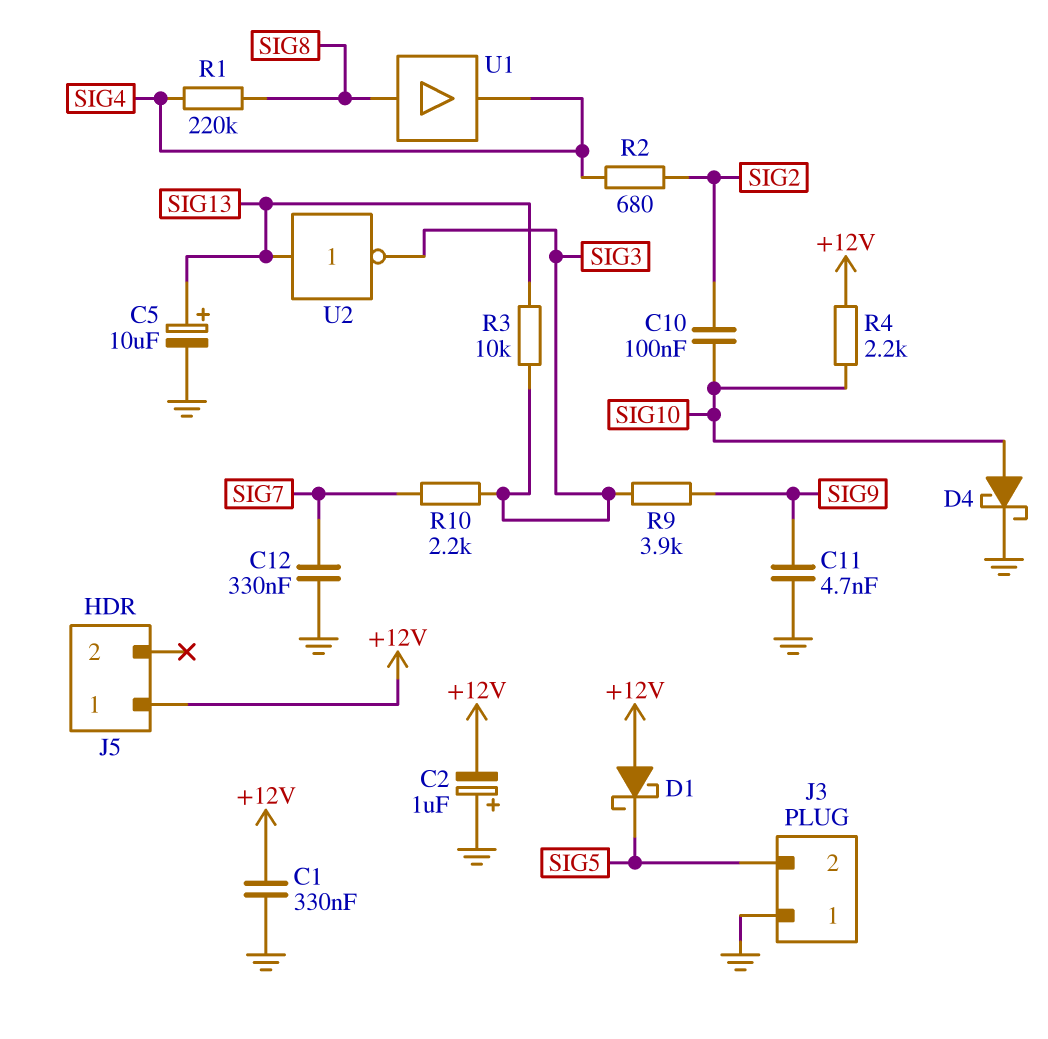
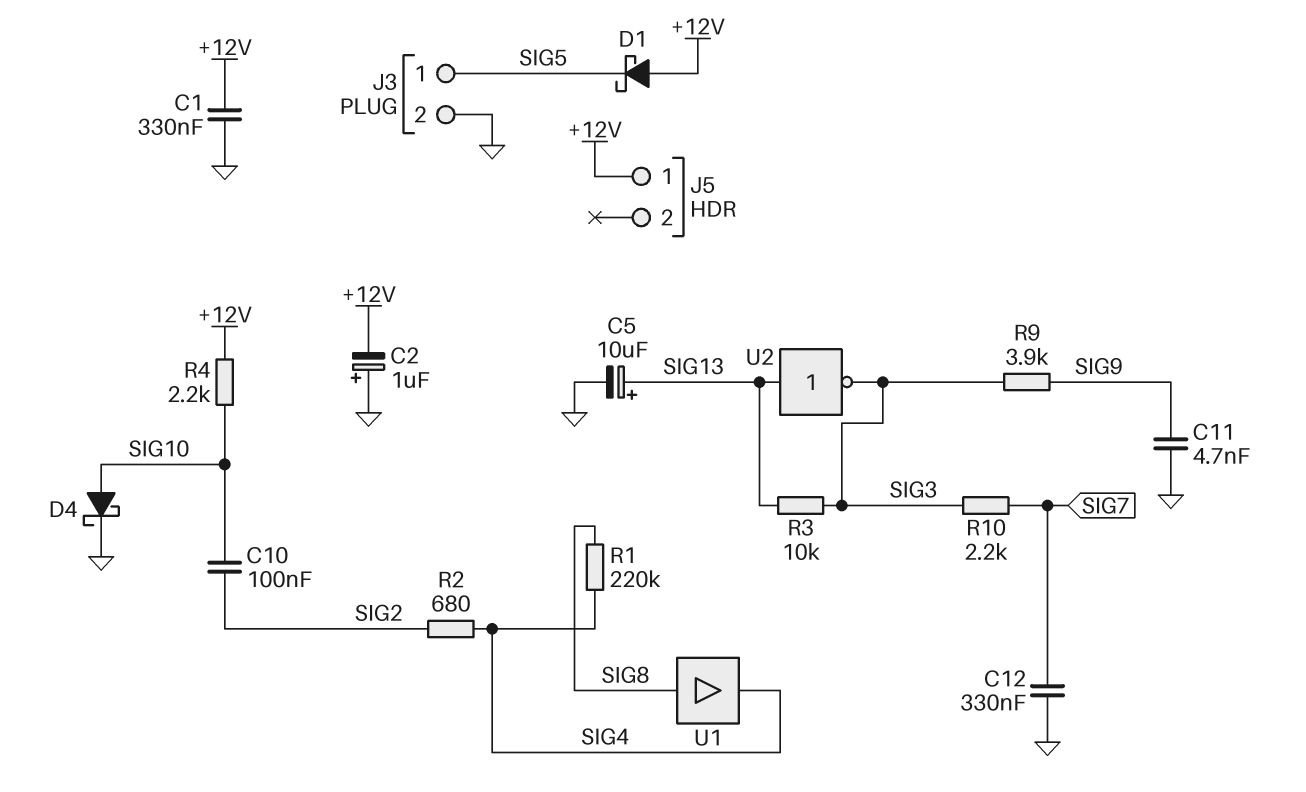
J3 pin 1: GND -> SIG5
J3 pin 2: SIG5 -> GND

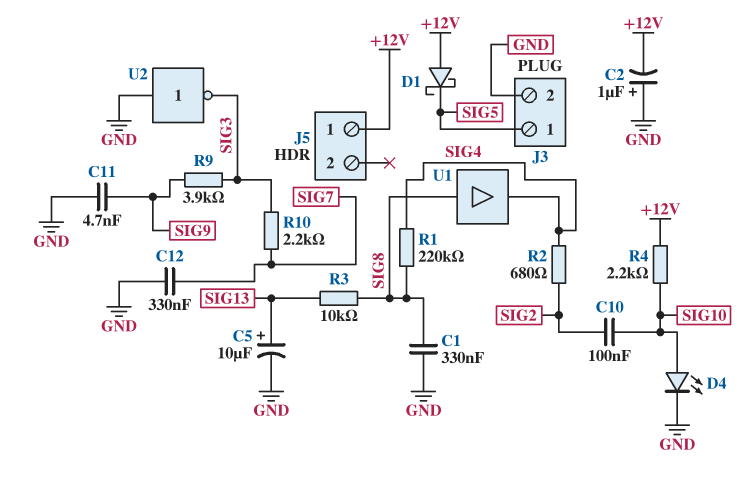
C1: 330nF (+12V, GND) -> 330nF (GND, SIG8)
D4: schottky (A SIG10, K GND) -> LED (A SIG10, K GND)
R3: 10k (SIG3, SIG13) -> 10k (SIG8, SIG13)
U2: NOT (in SIG13, out SIG3) -> NOT (in GND, out SIG3)

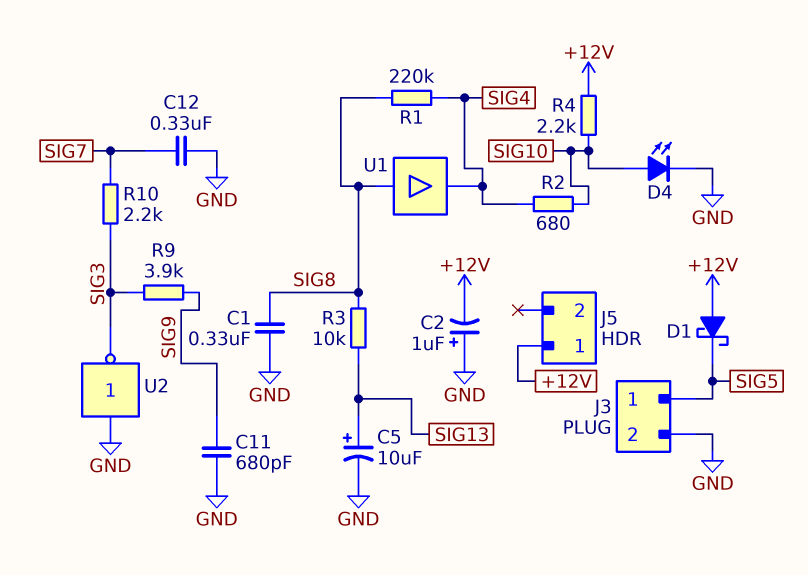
C10: 100nF (SIG2, SIG10) -> none
C11: 4.7nF (GND, SIG9) -> 680pF (GND, SIG9)
R2: 680 (SIG2, SIG4) -> 680 (SIG4, SIG10)

